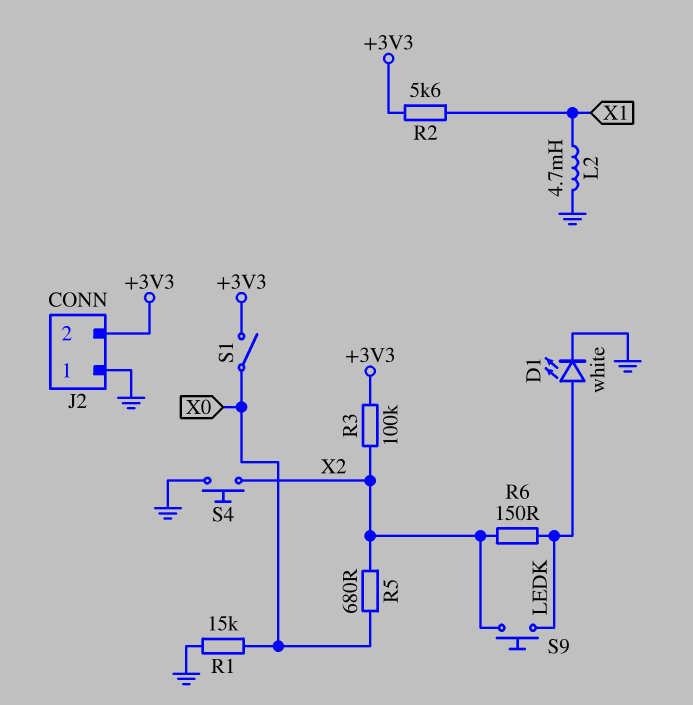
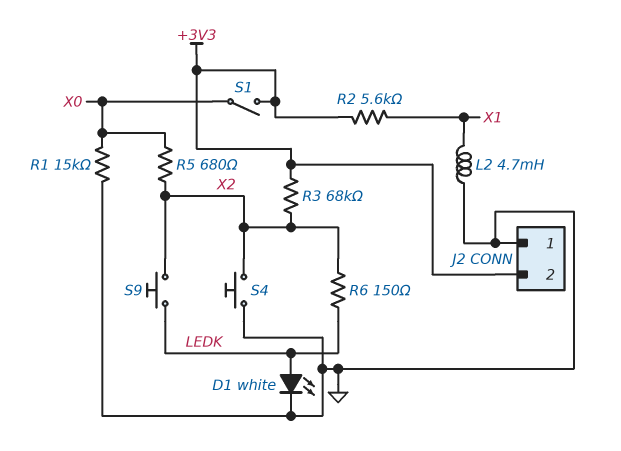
R3: 100k (+3V3, X2) -> 68k (+3V3, X2)

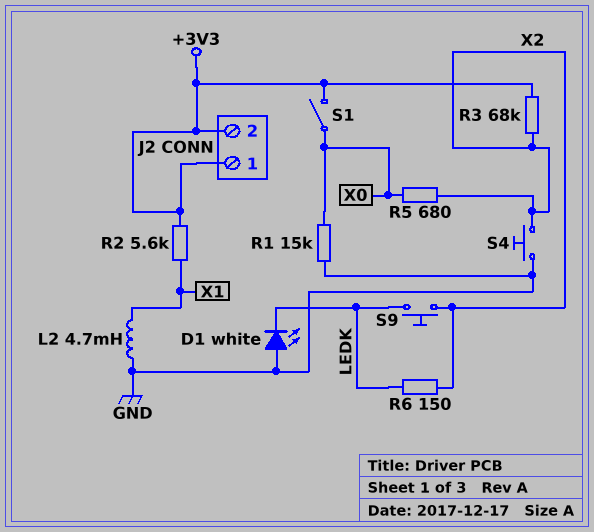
D1: LED white (A LEDK, K GND) -> LED white (A GND, K LEDK)
J2 pin 1: GND -> +3V3

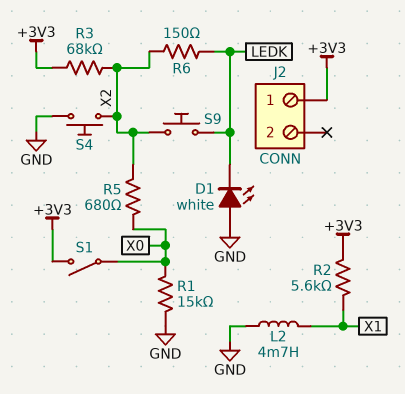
J2 pin 2: +3V3 -> none

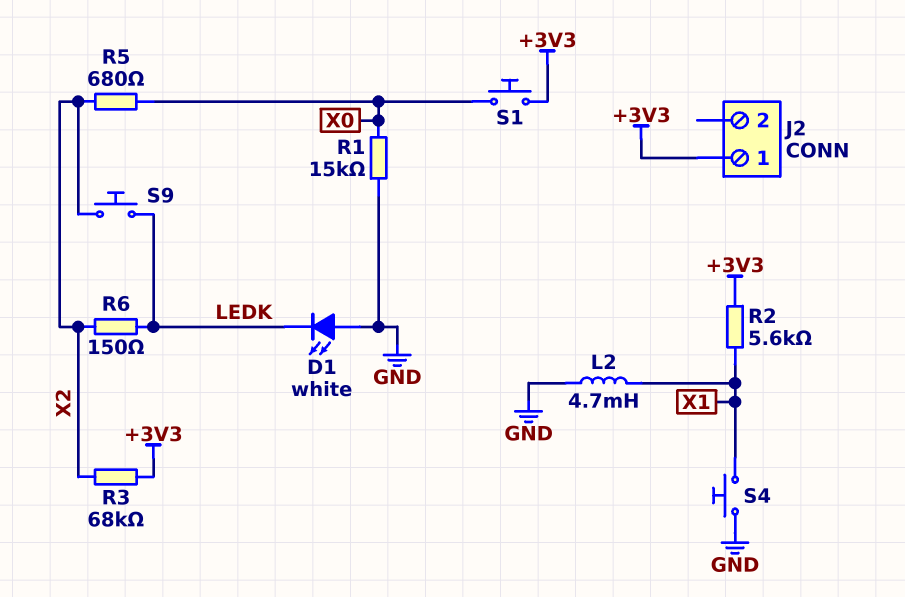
S1: switch (+3V3, X0) -> button (+3V3, X0)
S4: button (GND, X2) -> button (GND, X1)

